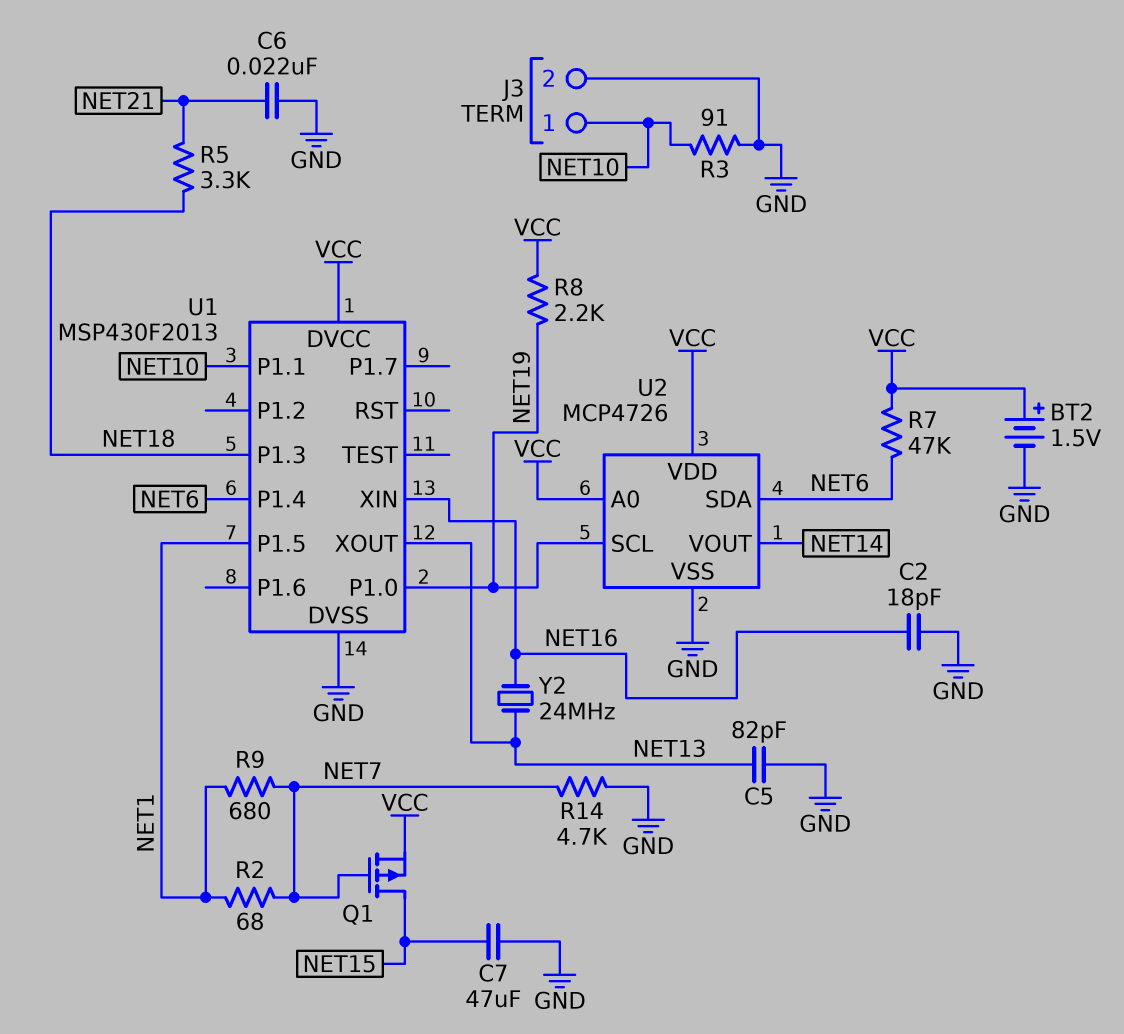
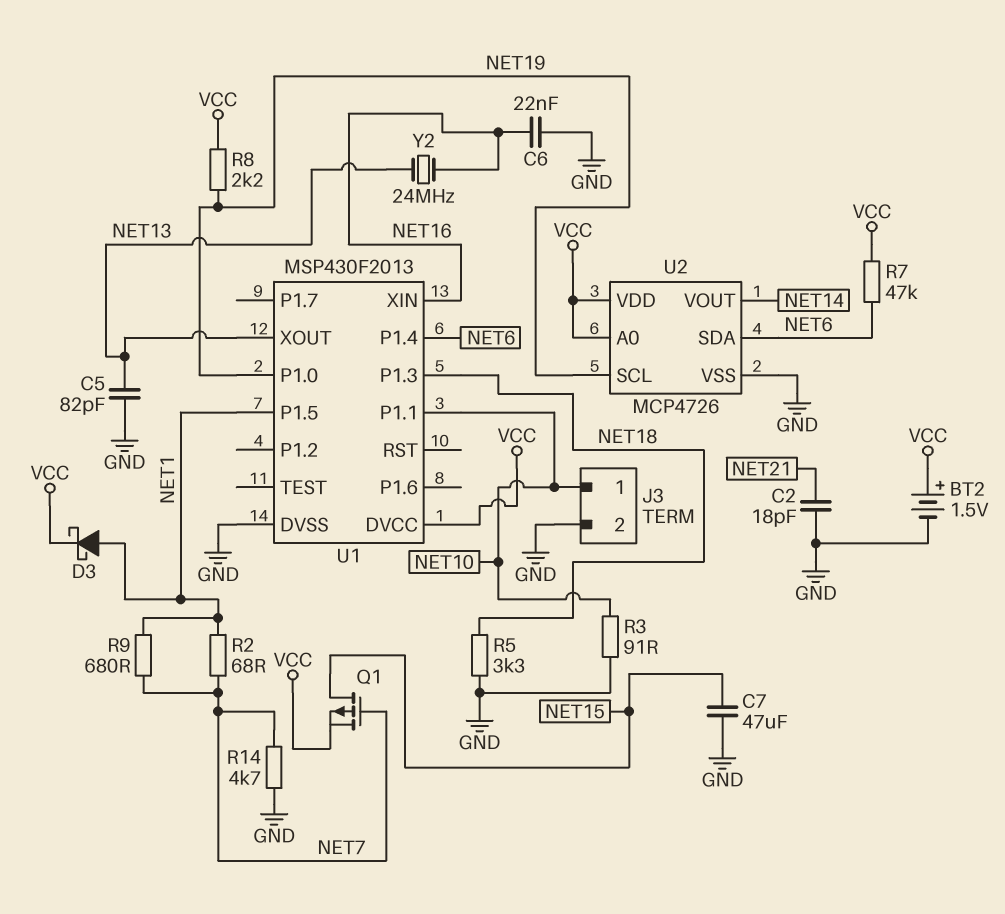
C2: 18pF (GND, NET16) -> 18pF (GND, NET21)
C6: 22nF (GND, NET21) -> 22nF (GND, NET16)
D3: none -> schottky (A NET1, K VCC)
R5: 3.3k (NET18, NET21) -> 3.3k (GND, NET18)

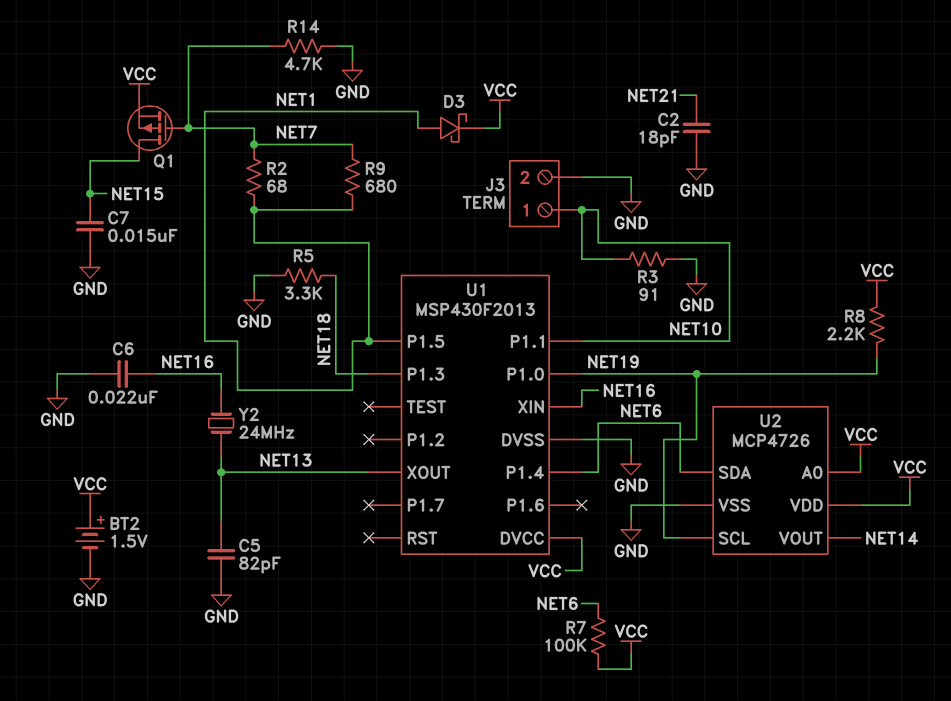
C7: 47uF (GND, NET15) -> 15nF (GND, NET15)
R7: 47k (NET6, VCC) -> 100k (NET6, VCC)

